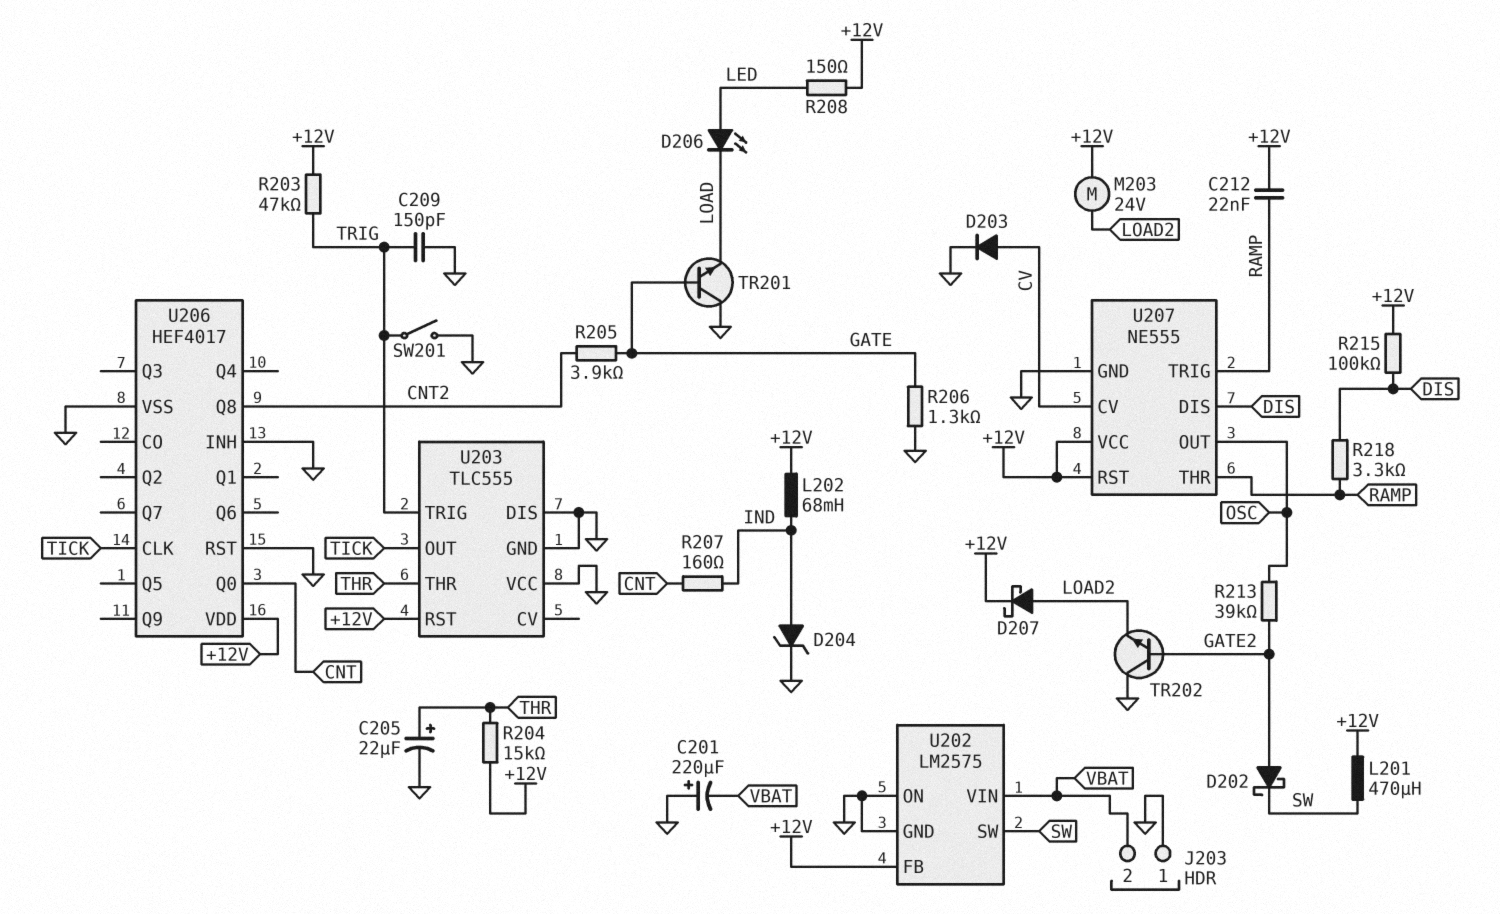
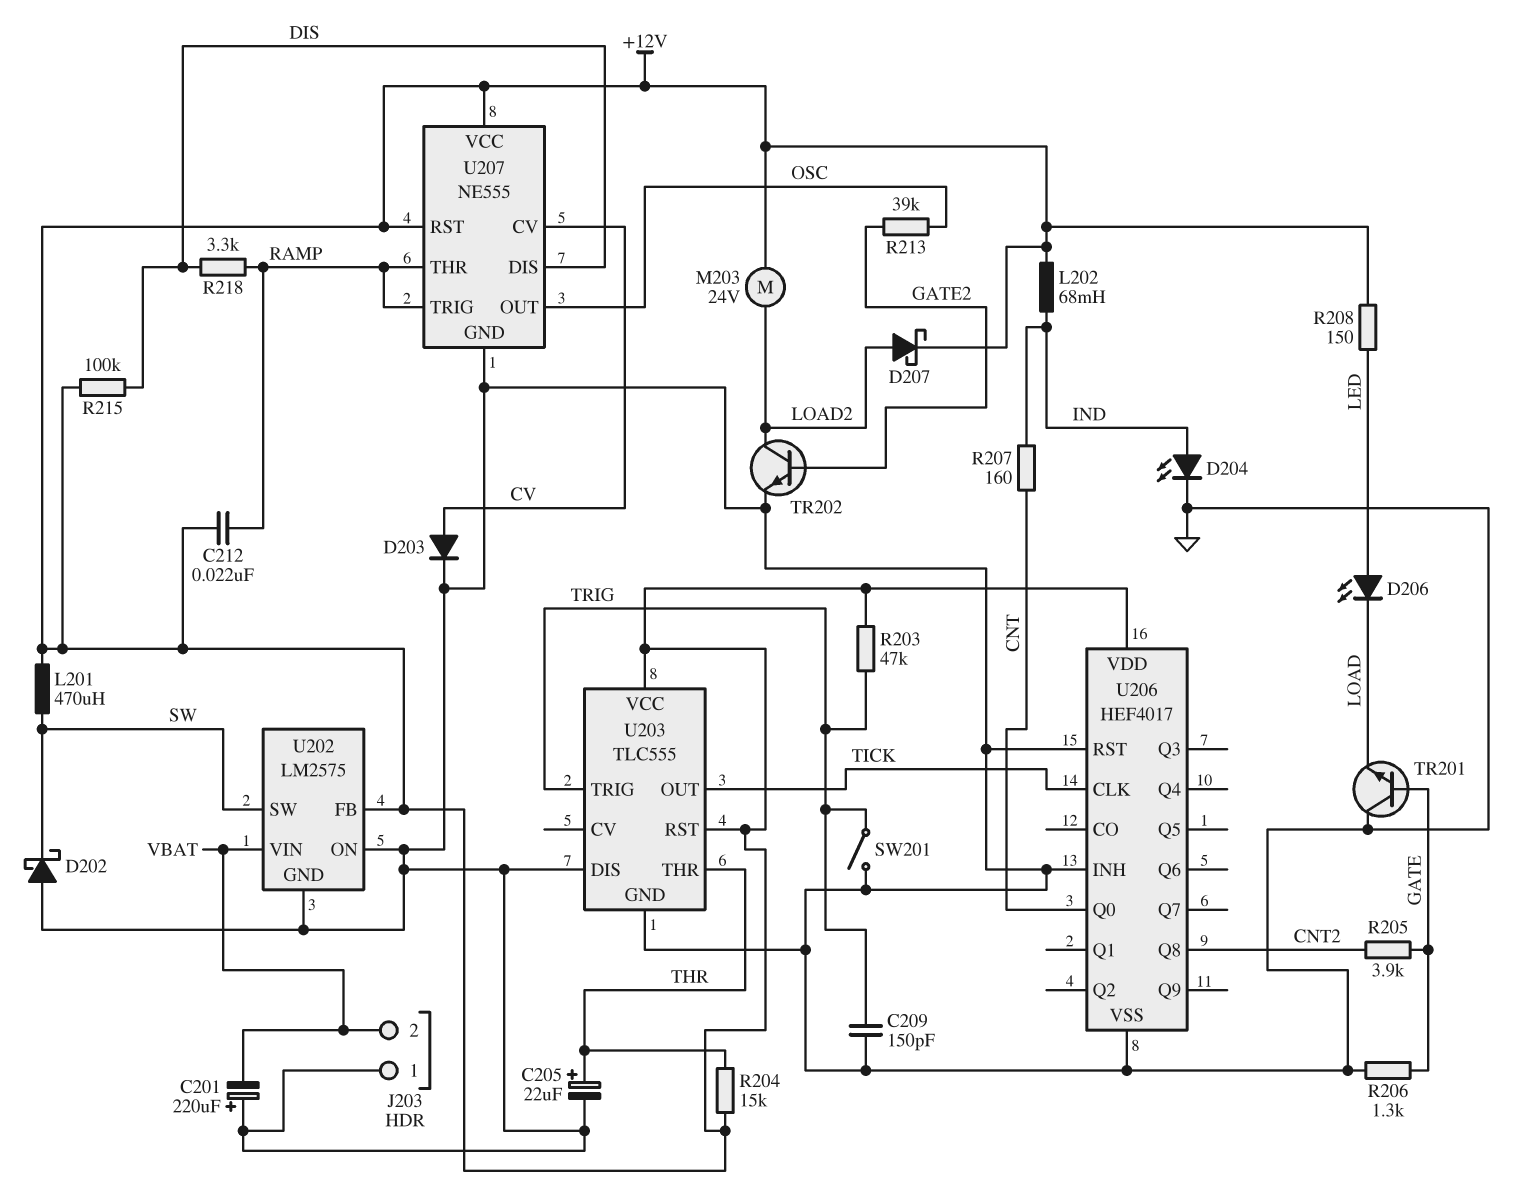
D202: schottky (A GATE2, K SW) -> schottky (A GND, K SW)
D204: zener (A IND, K GND) -> LED (A IND, K GND)
TR202: NPN (B GATE2, C GND, E LOAD2) -> NPN (B GATE2, C LOAD2, E GND)
U203 pin VCC: GND -> +12V

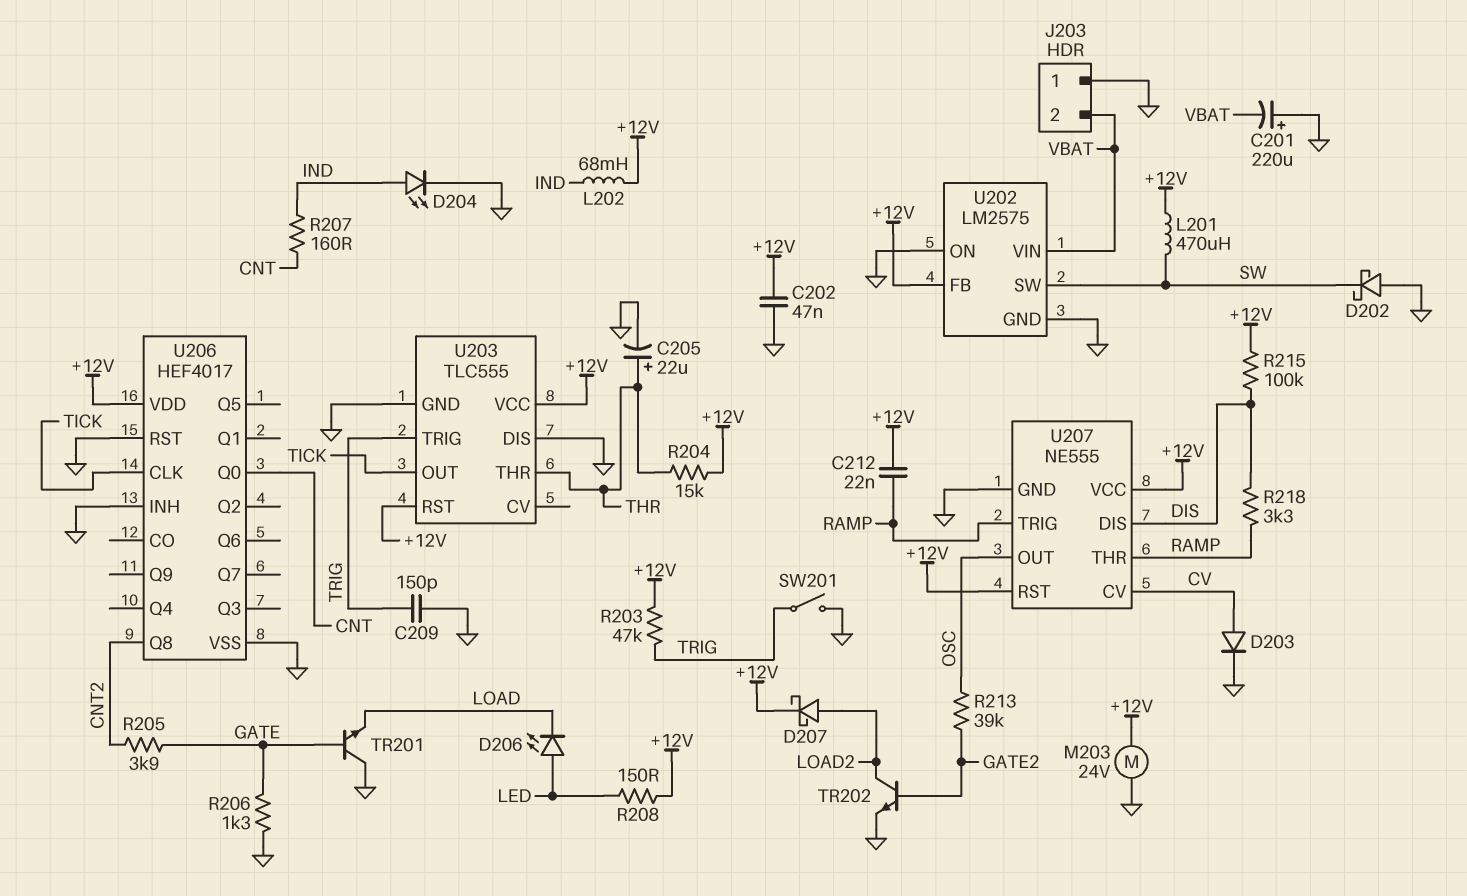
C202: none -> 47nF (+12V, GND)
M203: motor 24V (+12V, LOAD2) -> motor 24V (+12V, GND)

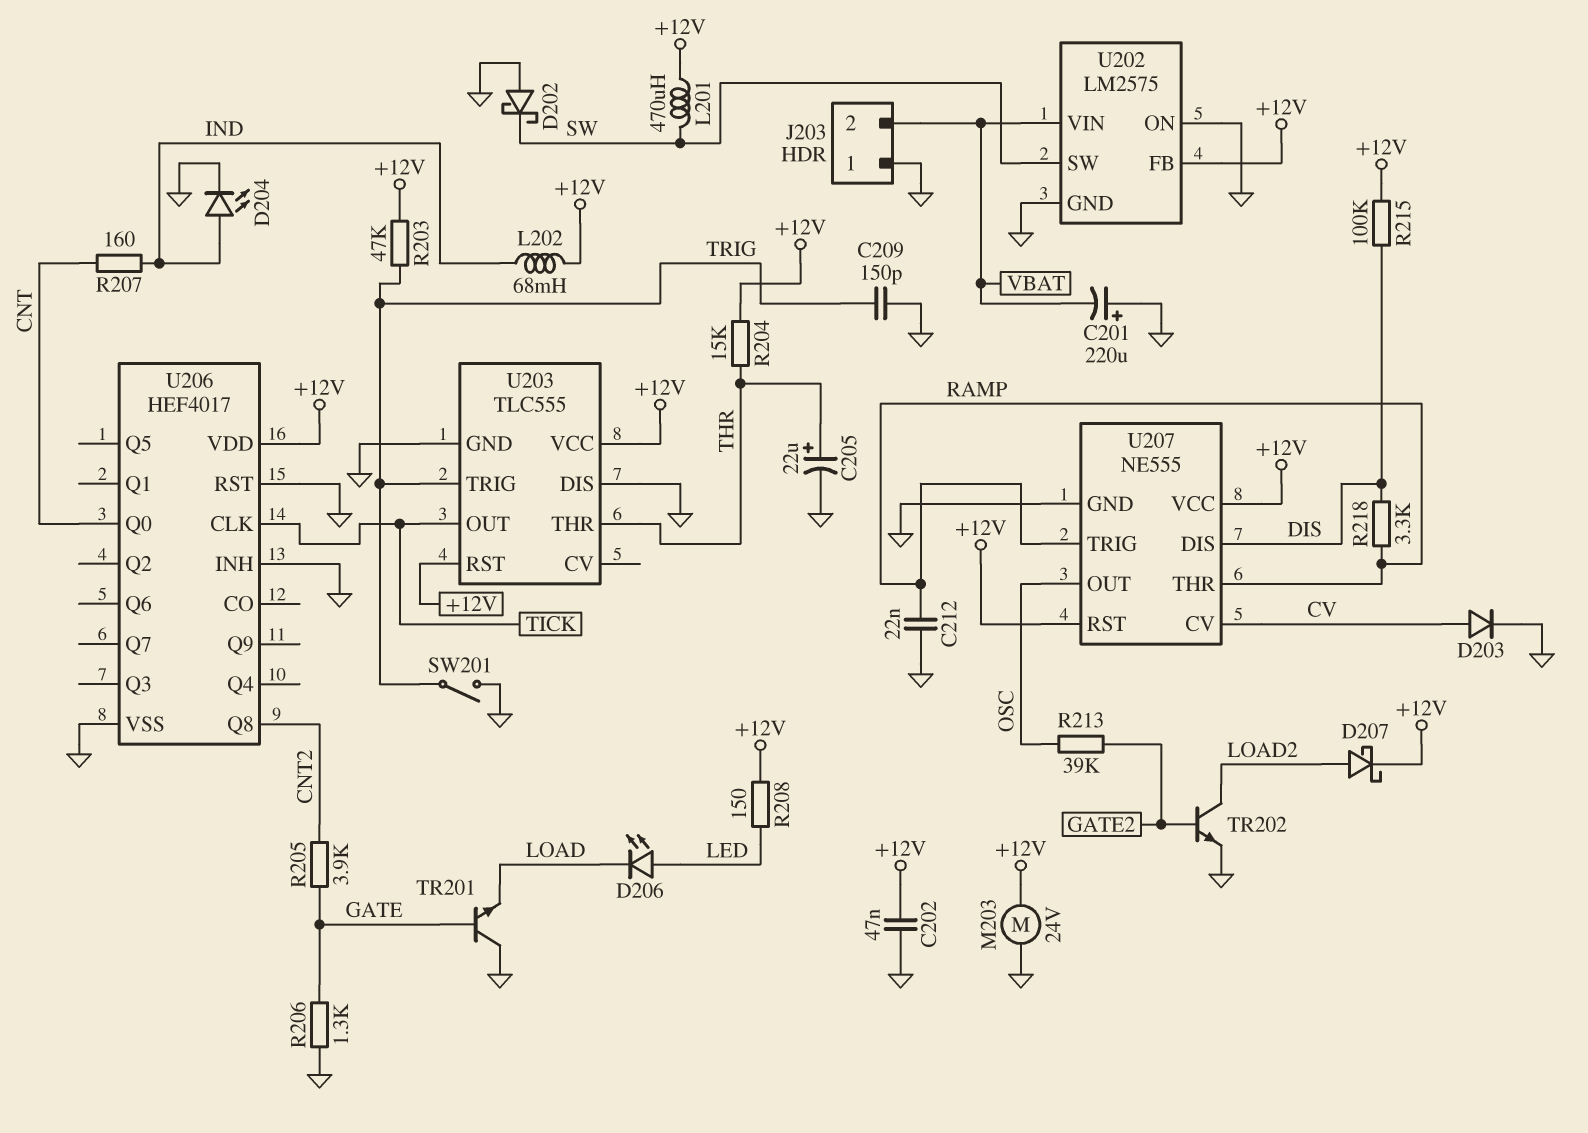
C212: 22nF (+12V, RAMP) -> 22nF (GND, RAMP)

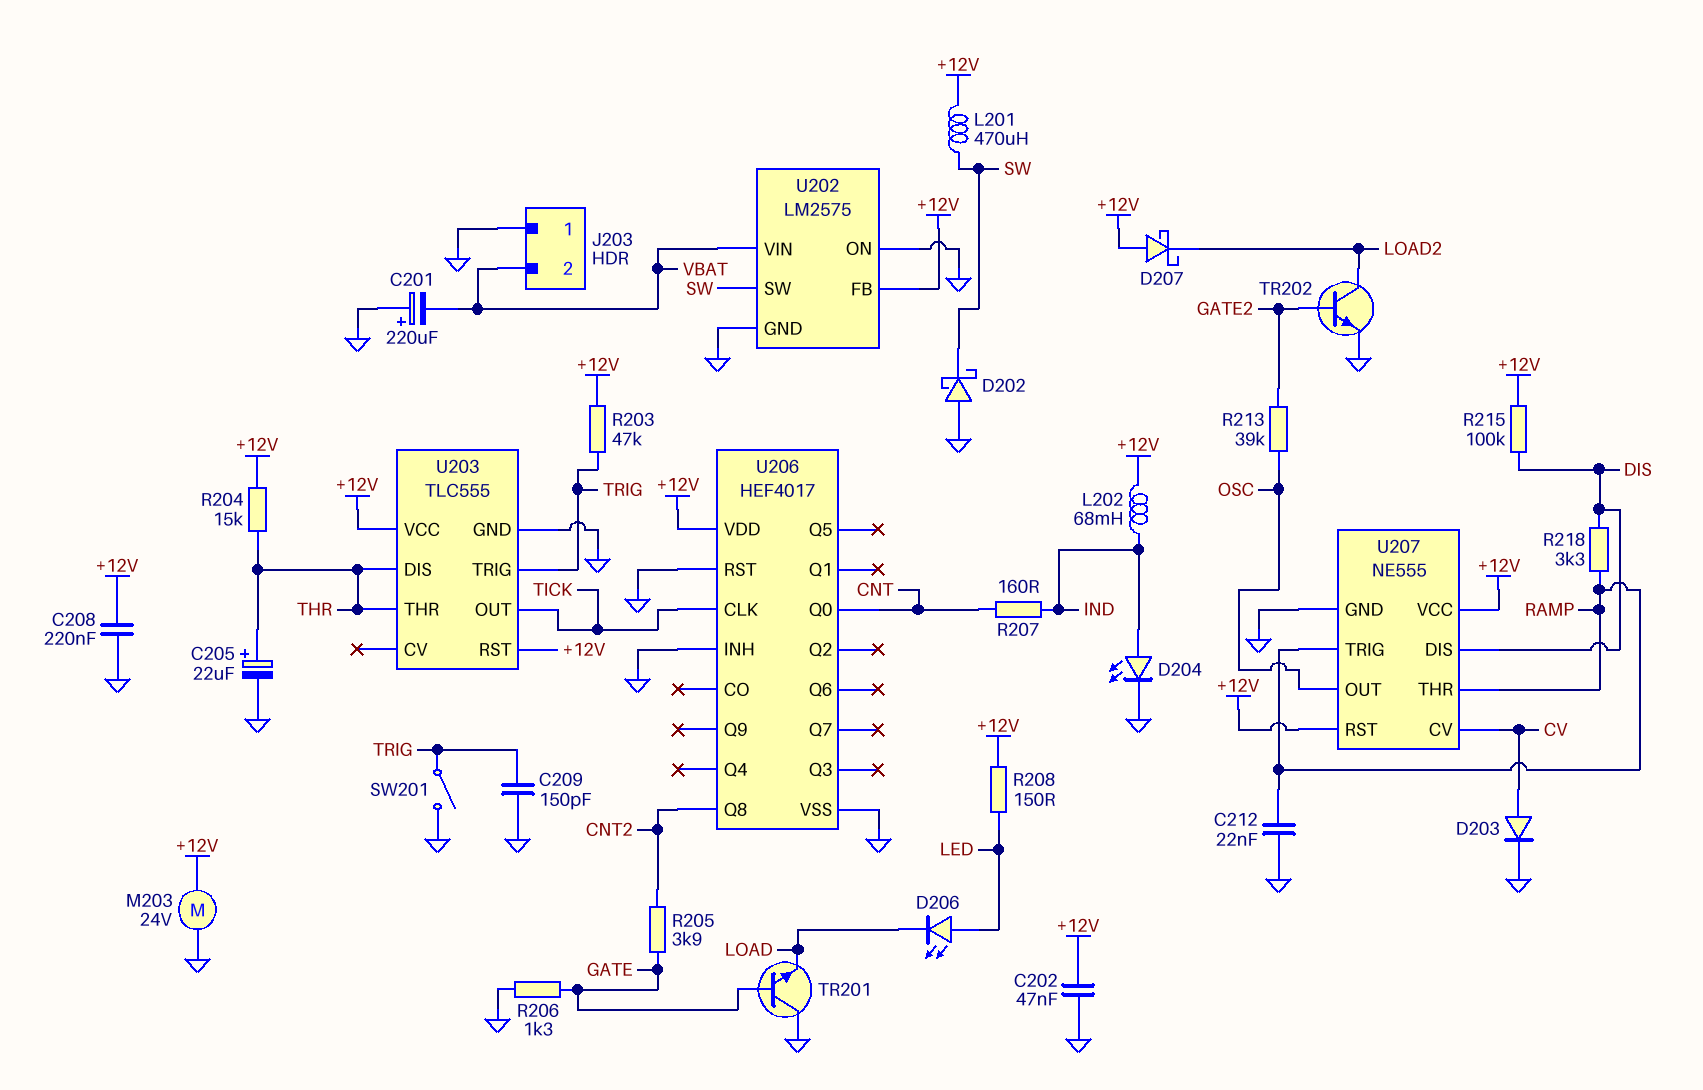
C208: none -> 220nF (+12V, GND)
D207: schottky (A LOAD2, K +12V) -> schottky (A +12V, K LOAD2)
U203 pin DIS: GND -> THR

